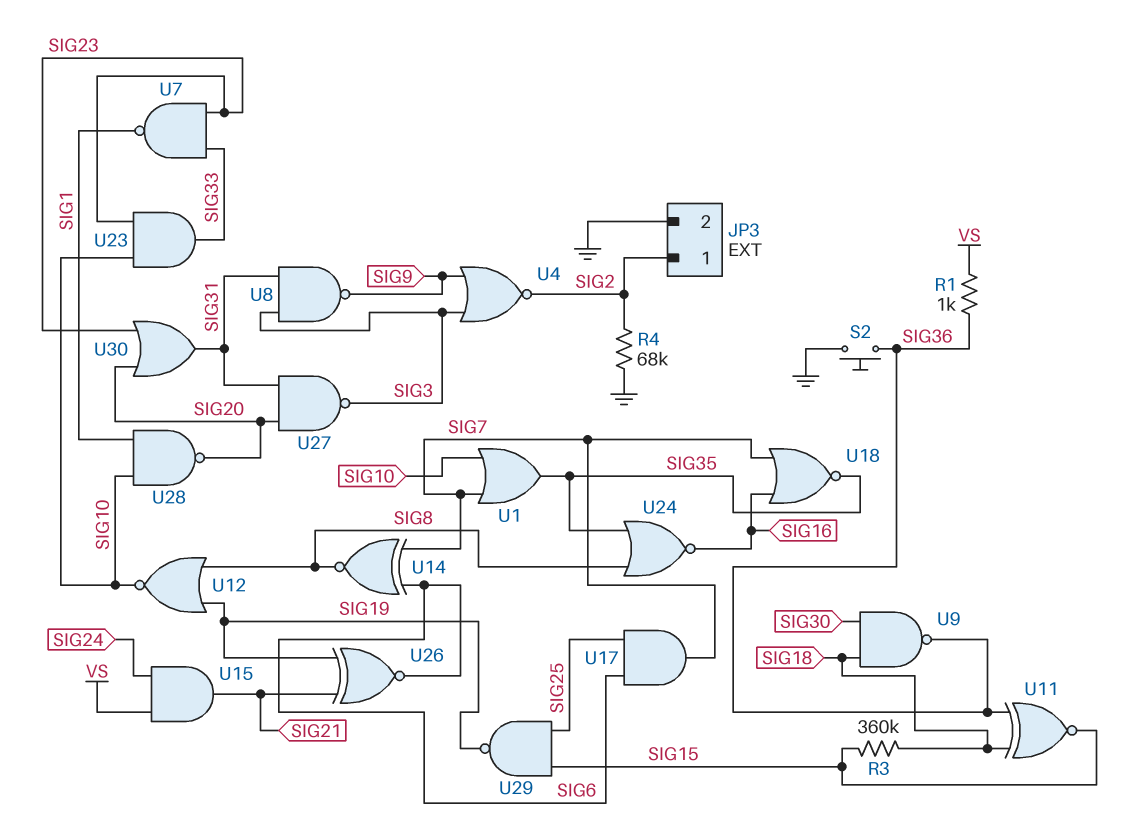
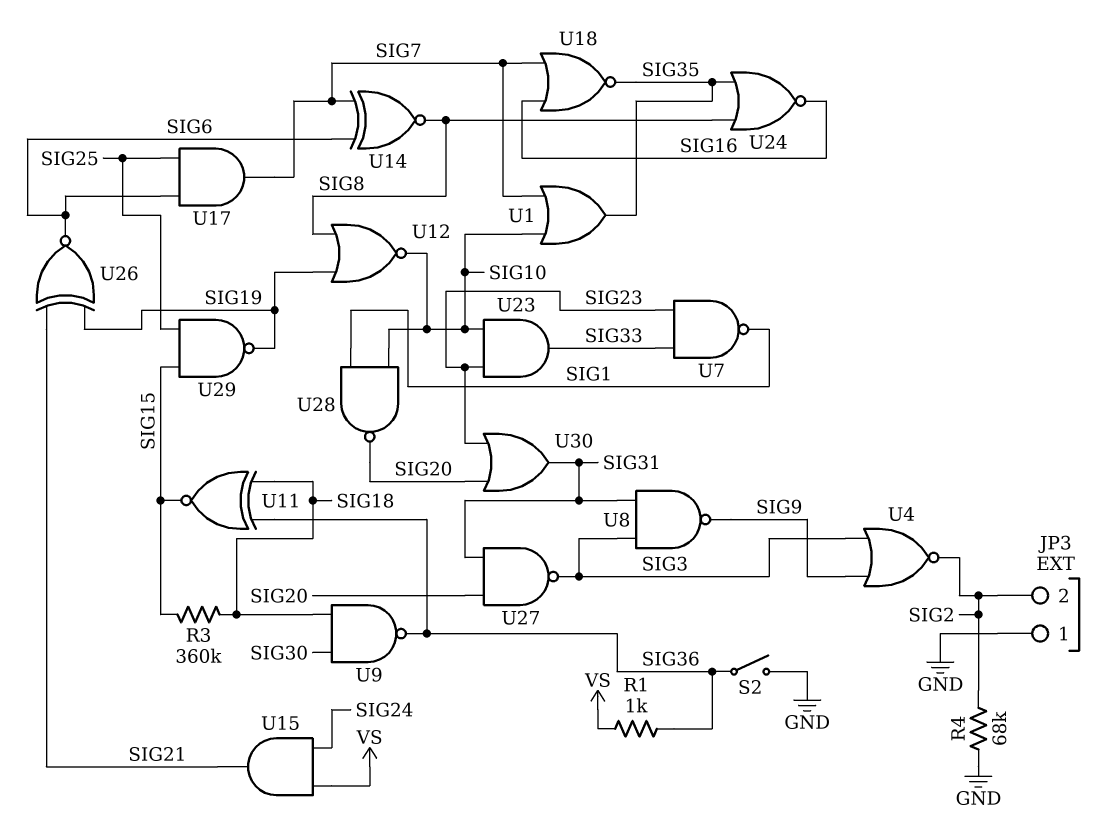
JP3 pin 1: SIG2 -> GND
JP3 pin 2: GND -> SIG2
S2: button (GND, SIG36) -> switch (GND, SIG36)

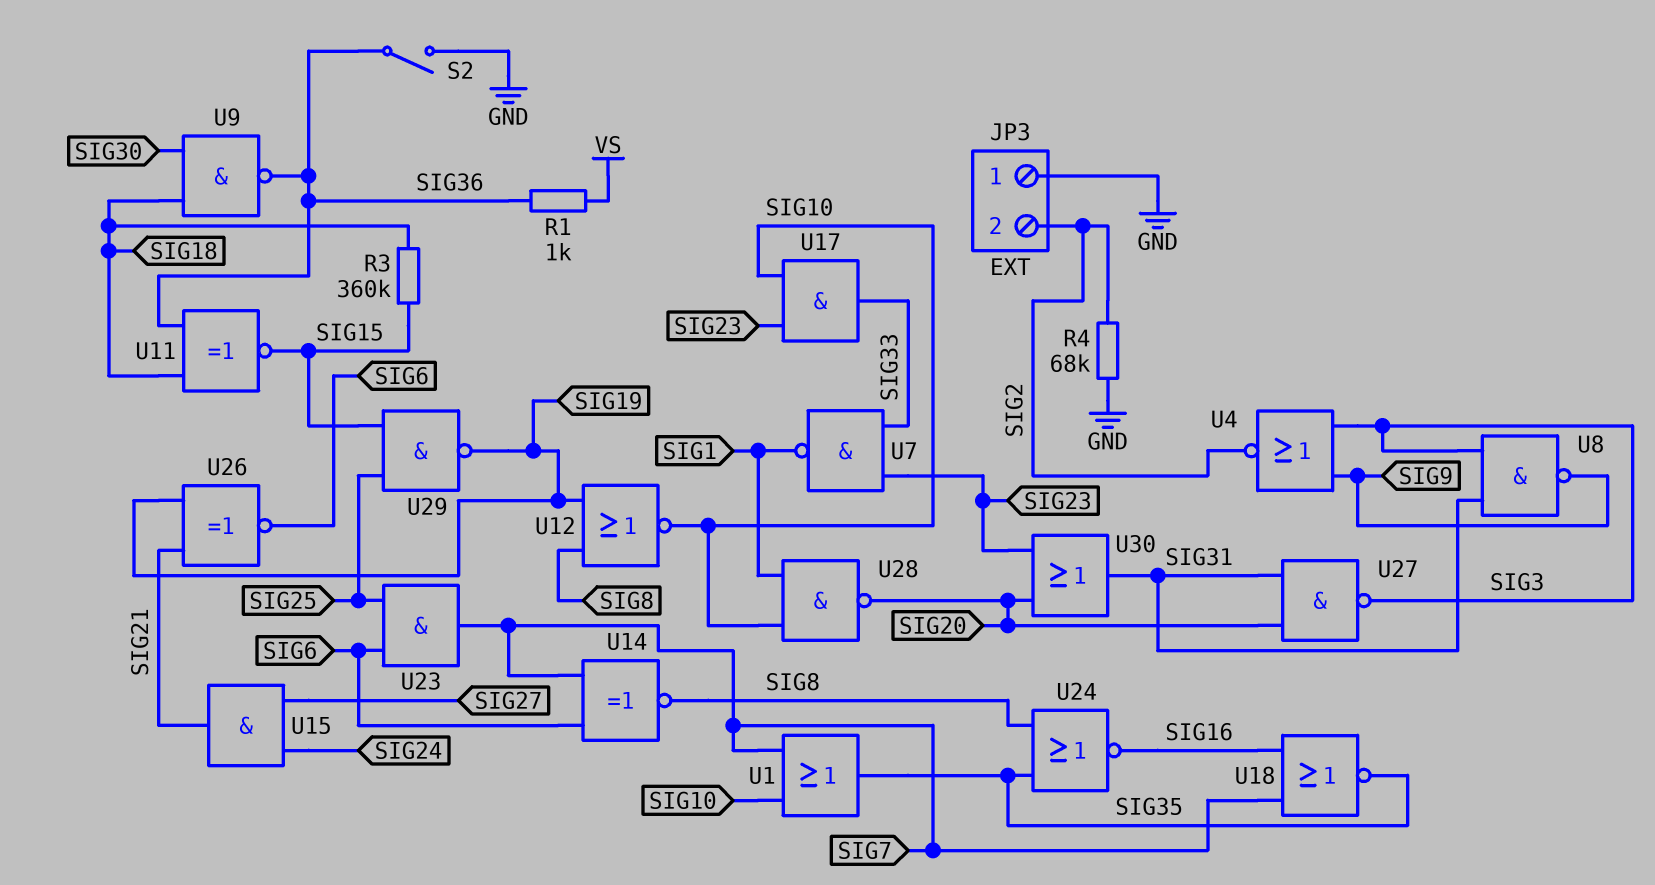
U15: AND (in SIG24, in VS, out SIG21) -> AND (in SIG24, in SIG27, out SIG21)
U17: AND (in SIG6, in SIG25, out SIG7) -> AND (in SIG10, in SIG23, out SIG33)
U23: AND (in SIG10, in SIG23, out SIG33) -> AND (in SIG6, in SIG25, out SIG7)

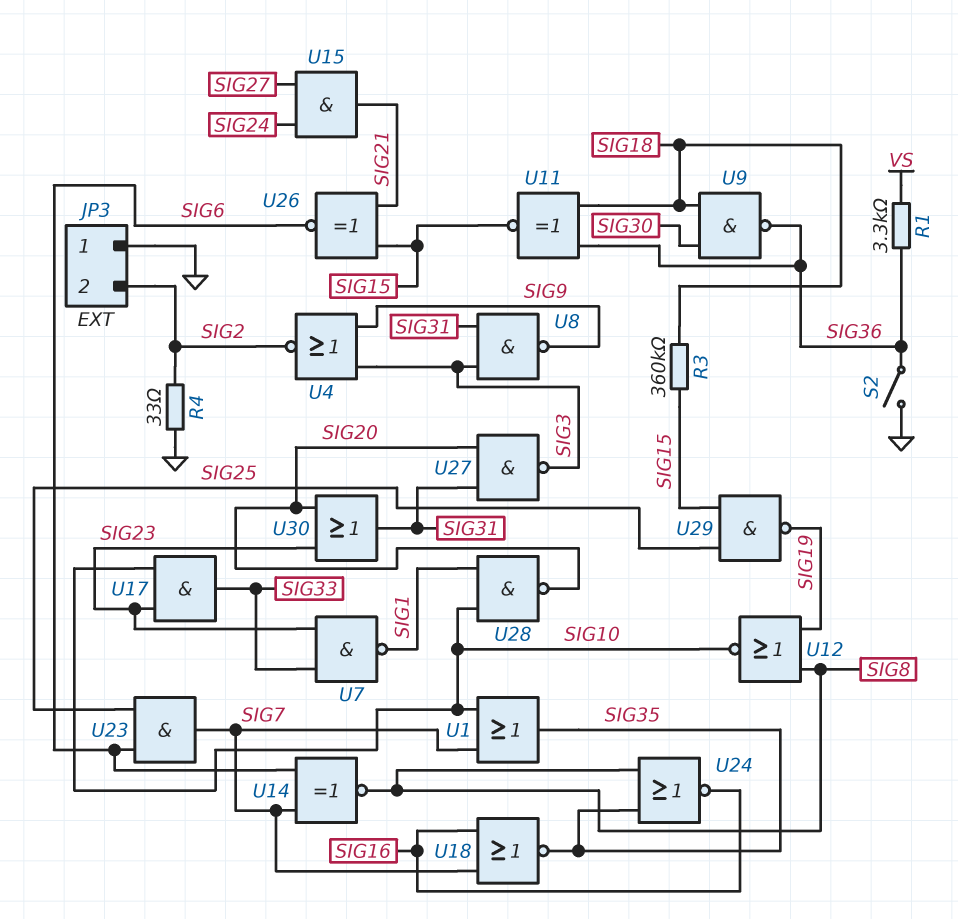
R1: 1k (SIG36, VS) -> 3.3k (SIG36, VS)
R4: 68k (GND, SIG2) -> 33 (GND, SIG2)
U26: XNOR (in SIG19, in SIG21, out SIG6) -> XNOR (in SIG15, in SIG21, out SIG6)

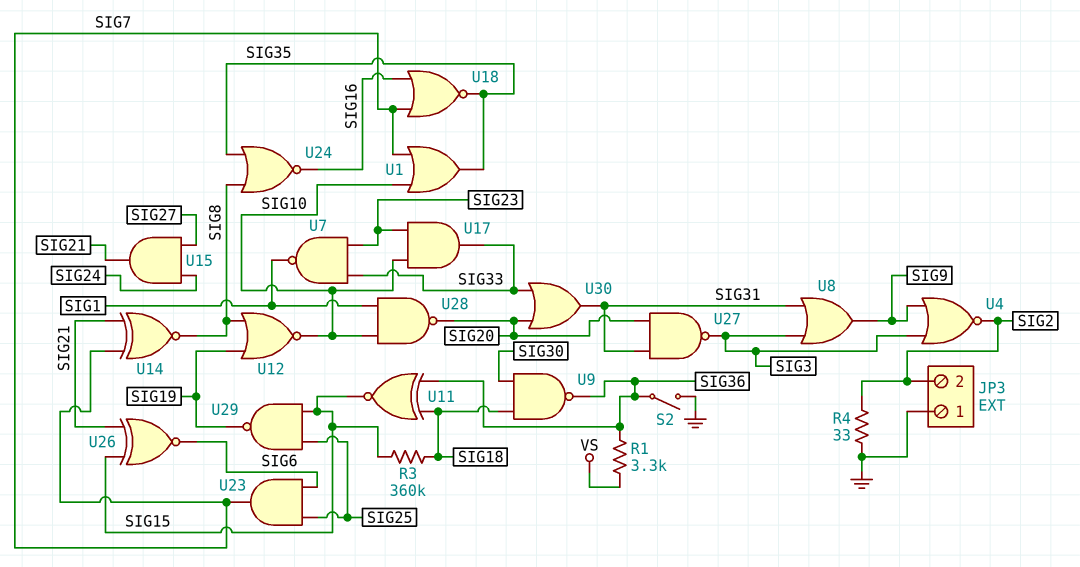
U8: NAND (in SIG3, in SIG31, out SIG9) -> OR (in SIG3, in SIG31, out SIG9)
U14: XNOR (in SIG6, in SIG7, out SIG8) -> XNOR (in SIG7, in SIG21, out SIG8)
U30: OR (in SIG20, in SIG23, out SIG31) -> OR (in SIG20, in SIG33, out SIG31)

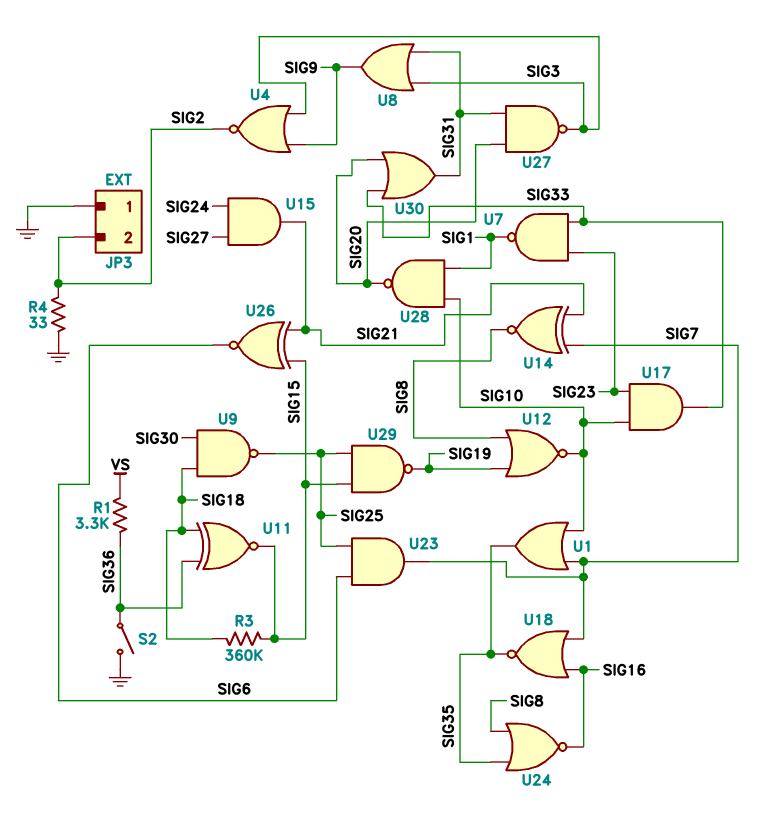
U9: NAND (in SIG18, in SIG30, out SIG36) -> NAND (in SIG18, in SIG30, out SIG25)

